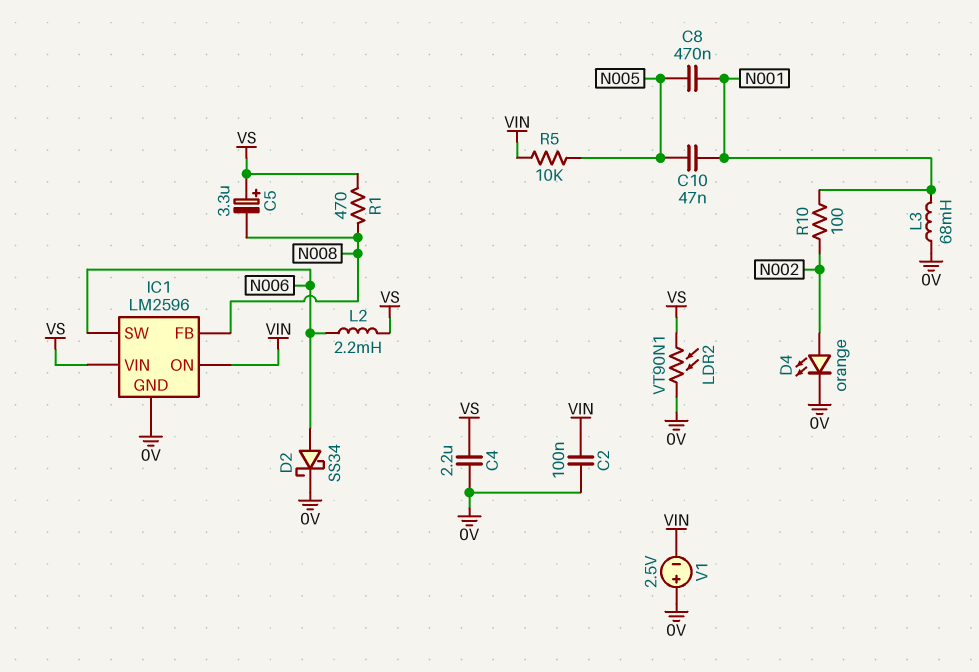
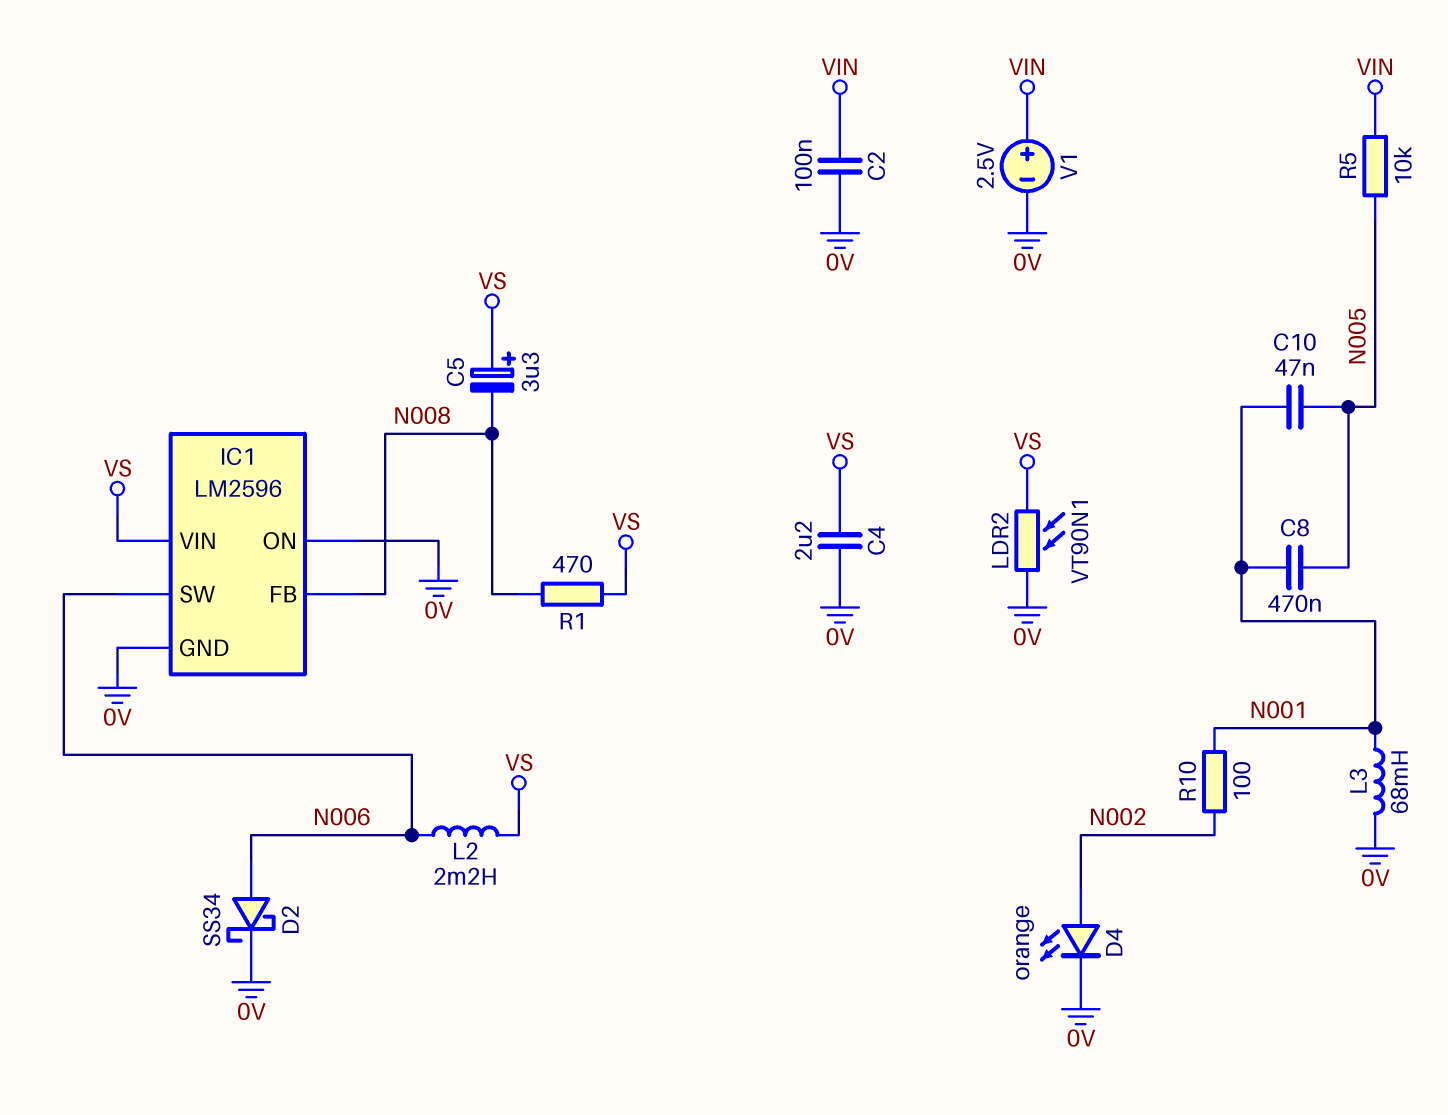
IC1 pin ON: VIN -> 0V
V1: 2.5V (plus 0V, minus VIN) -> 2.5V (plus VIN, minus 0V)

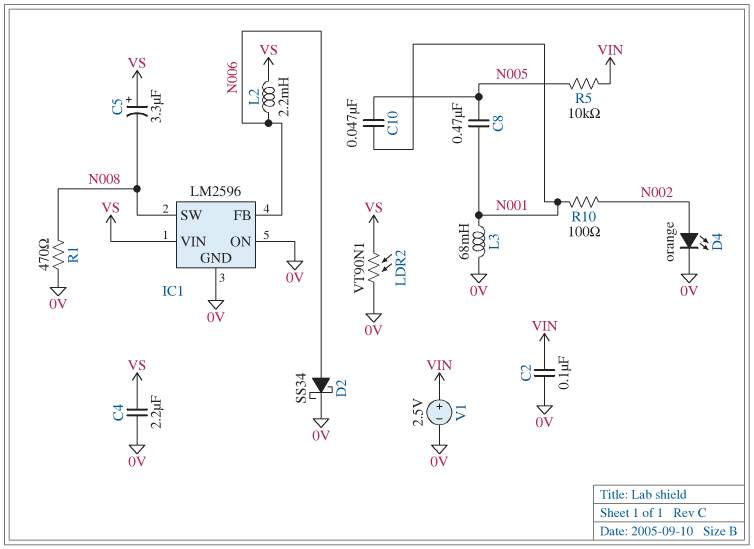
IC1 pin FB: N008 -> N006
IC1 pin SW: N006 -> N008
R1: 470 (N008, VS) -> 470 (0V, N008)

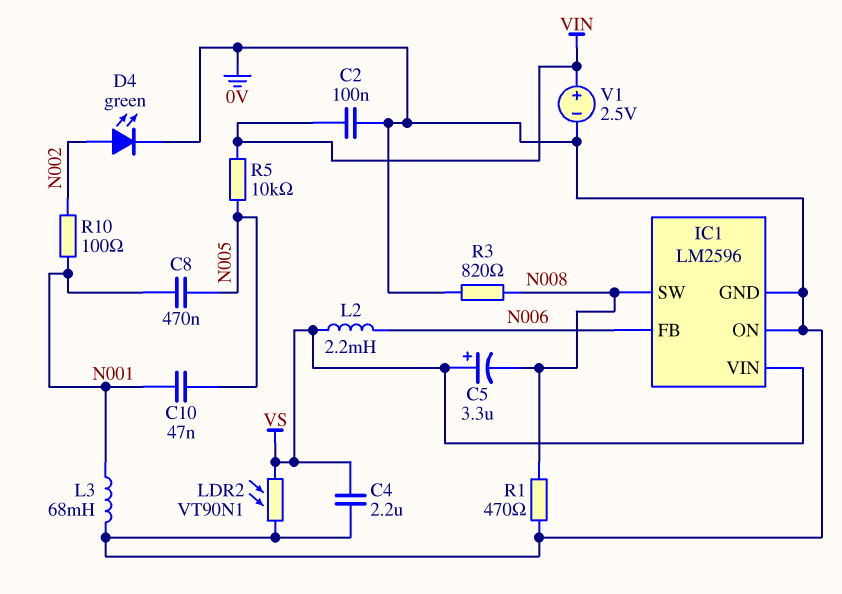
D2: schottky SS34 (A N006, K 0V) -> none
D4: LED orange (A N002, K 0V) -> LED green (A N002, K 0V)
R3: none -> 820 (0V, N008)

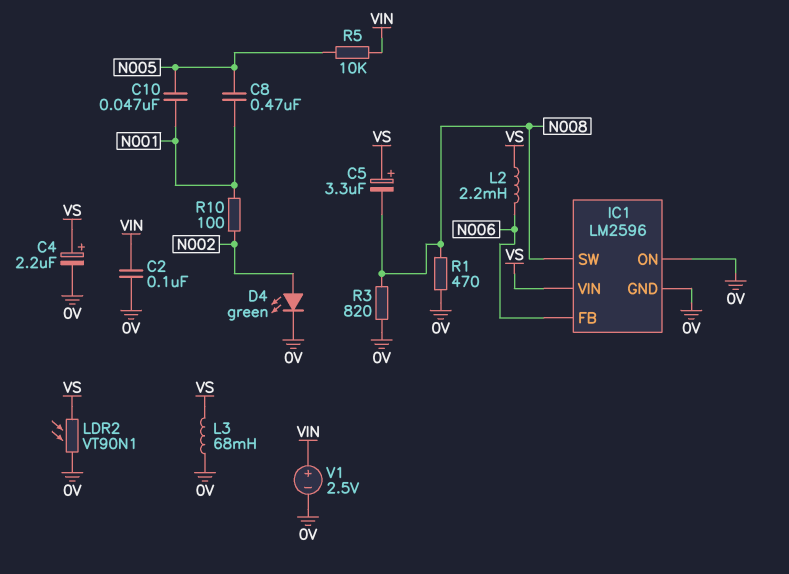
C4: 2.2uF (0V, VS) -> 2.2uF (plus VS, minus 0V)
L3: 68mH (0V, N001) -> 68mH (0V, VS)

